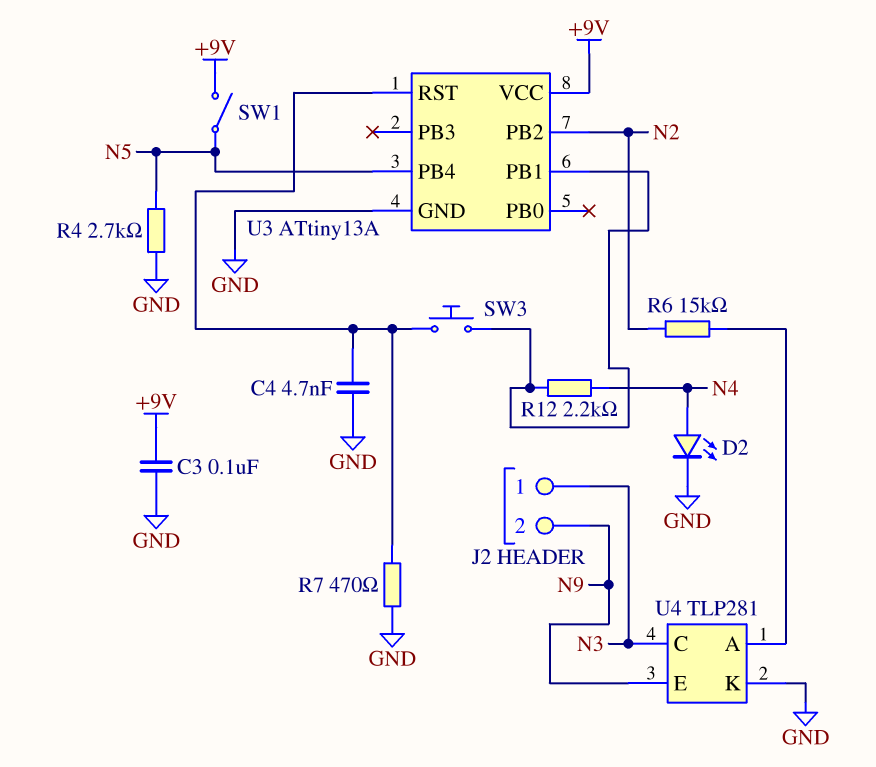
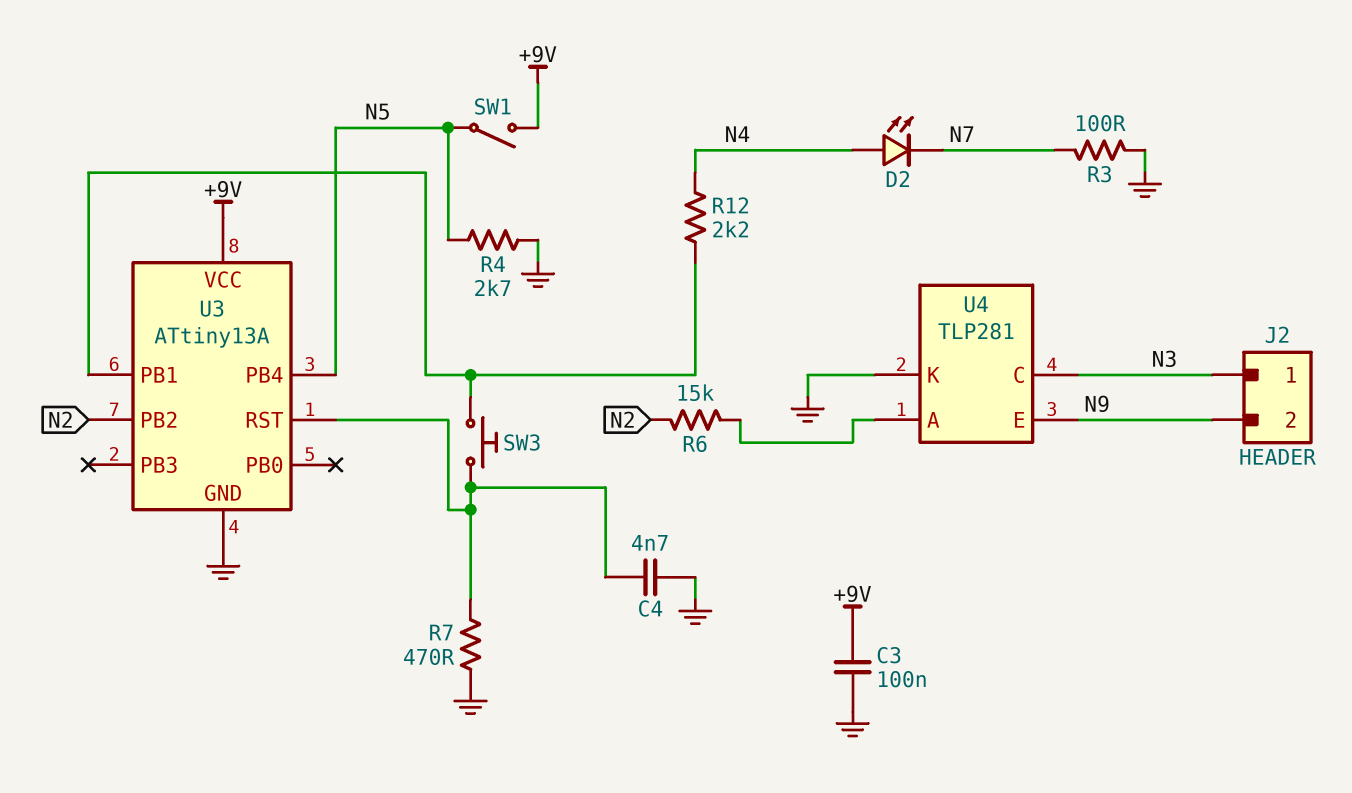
D2: LED (A N4, K GND) -> LED (A N4, K N7)
R3: none -> 100 (GND, N7)

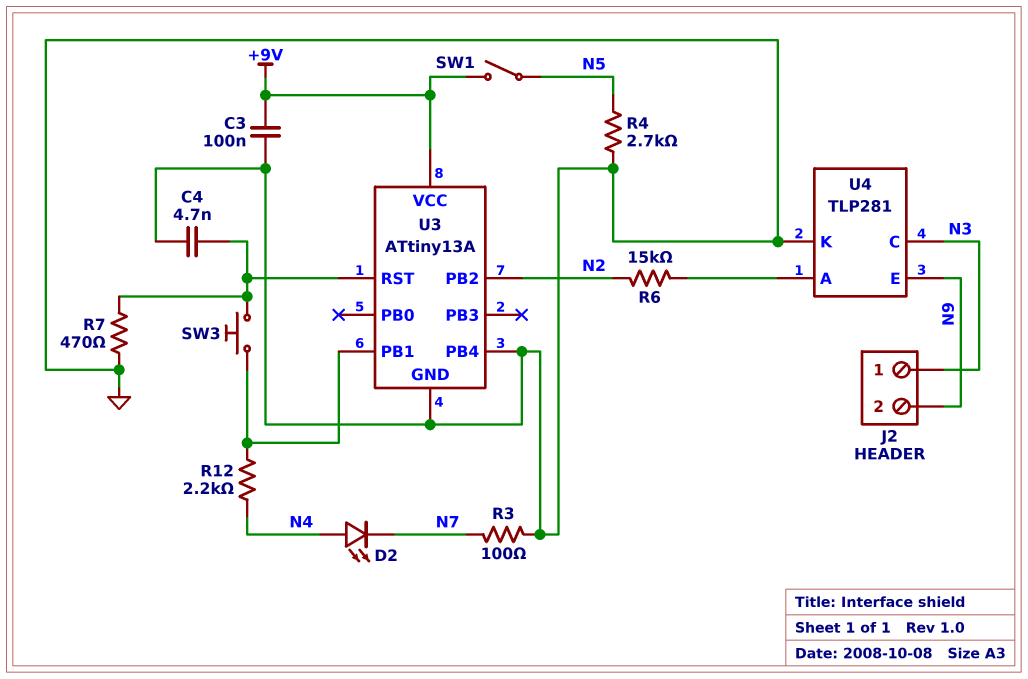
U3 pin PB4: N5 -> GND

